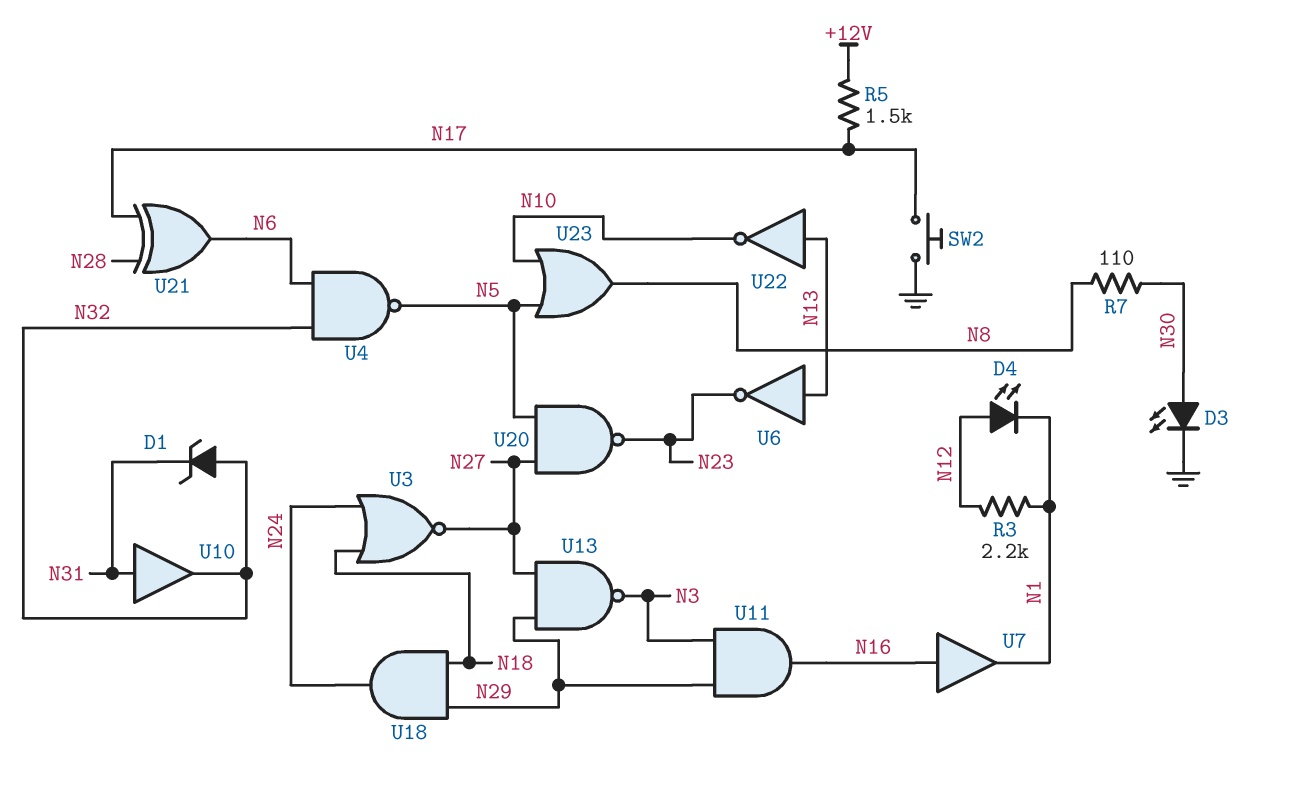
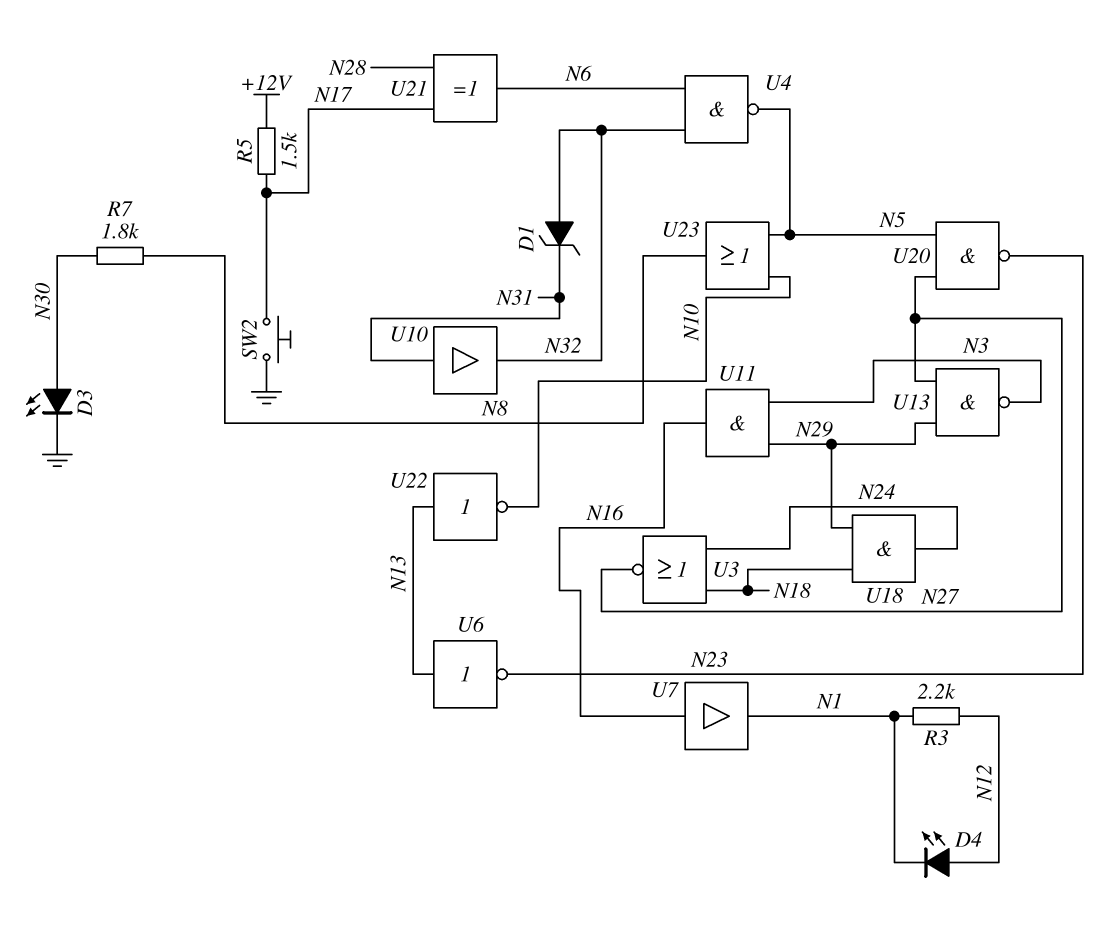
R7: 110 (N8, N30) -> 1.8k (N8, N30)

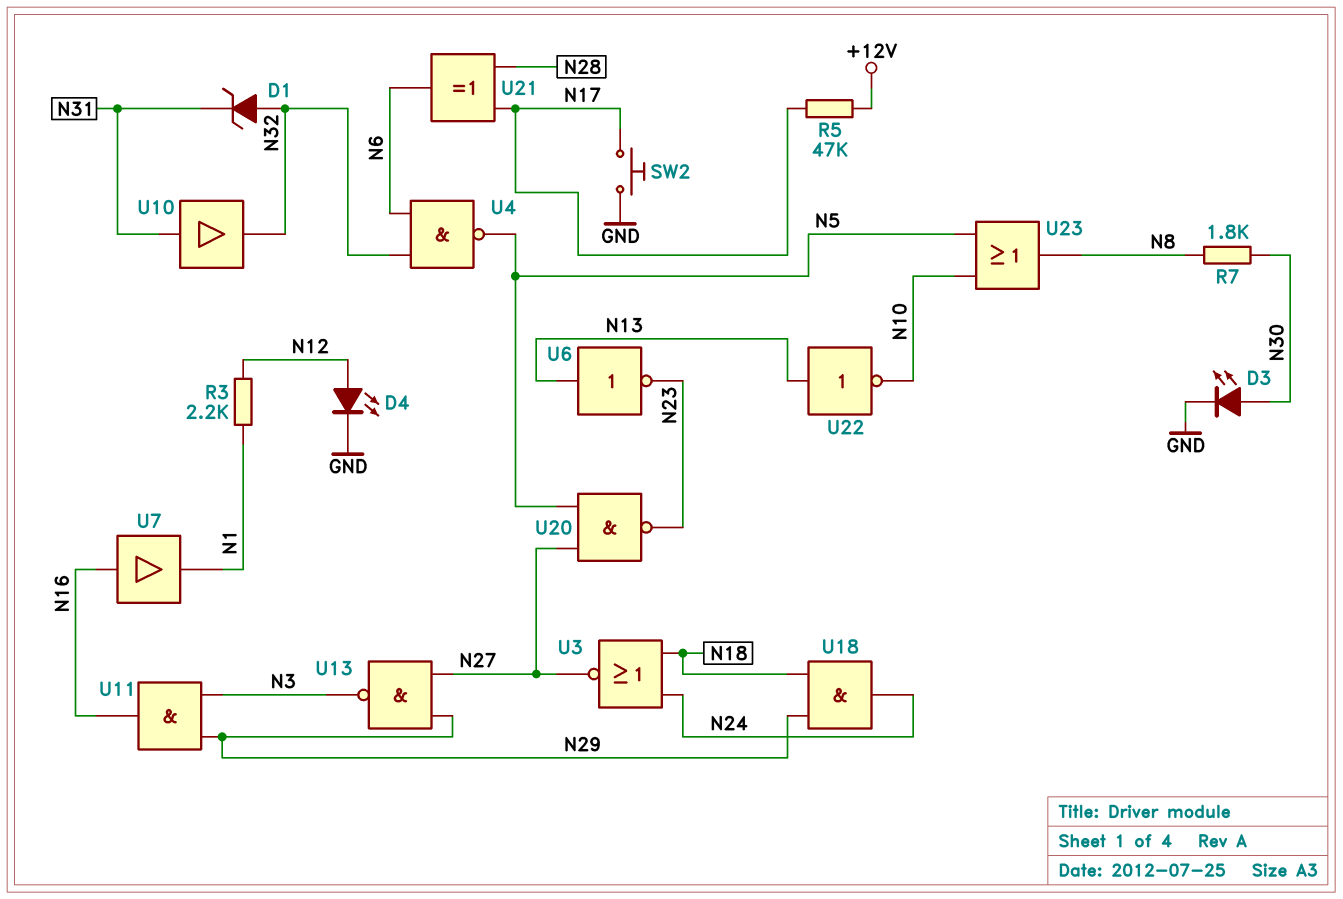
D4: LED (A N12, K N1) -> LED (A N12, K GND)
R5: 1.5k (+12V, N17) -> 47k (+12V, N17)

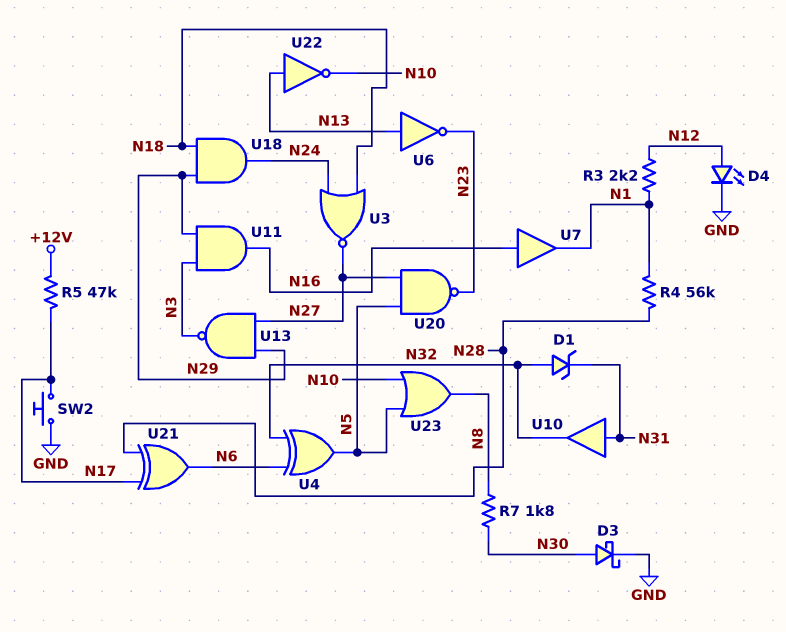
D3: LED (A N30, K GND) -> schottky (A N30, K GND)
R4: none -> 56k (N1, N28)
U4: NAND (in N6, in N32, out N5) -> XOR (in N6, in N32, out N5)

